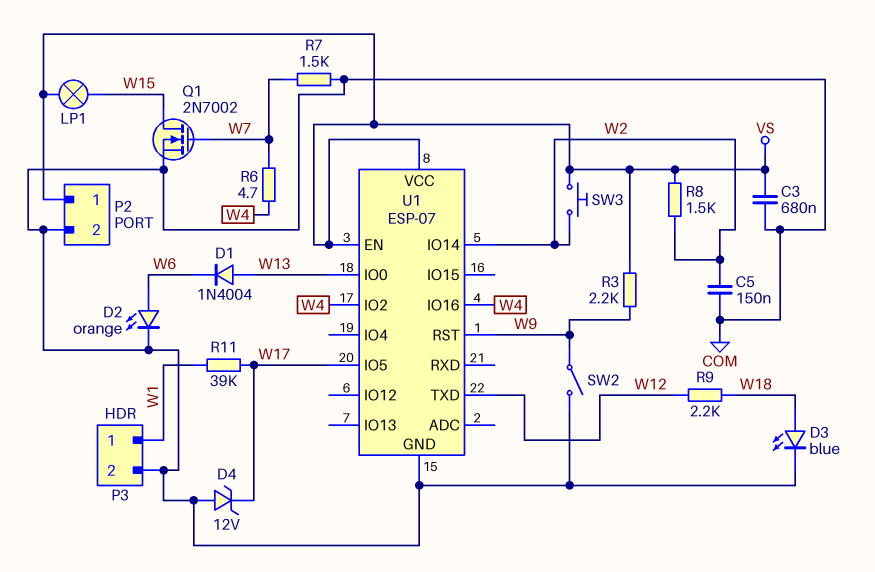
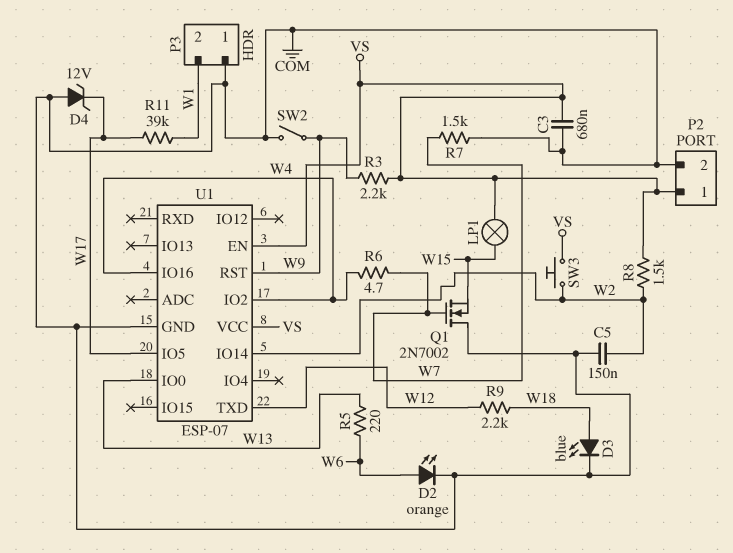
D1: diode 1N4004 (A W13, K W6) -> none
P3 pin 1: W1 -> COM
P3 pin 2: COM -> W1
Q1: NMOS 2N7002 (G W7, D W15, S COM) -> NMOS 2N7002 (G W7, D COM, S W15)
R5: none -> 220 (W6, W13)

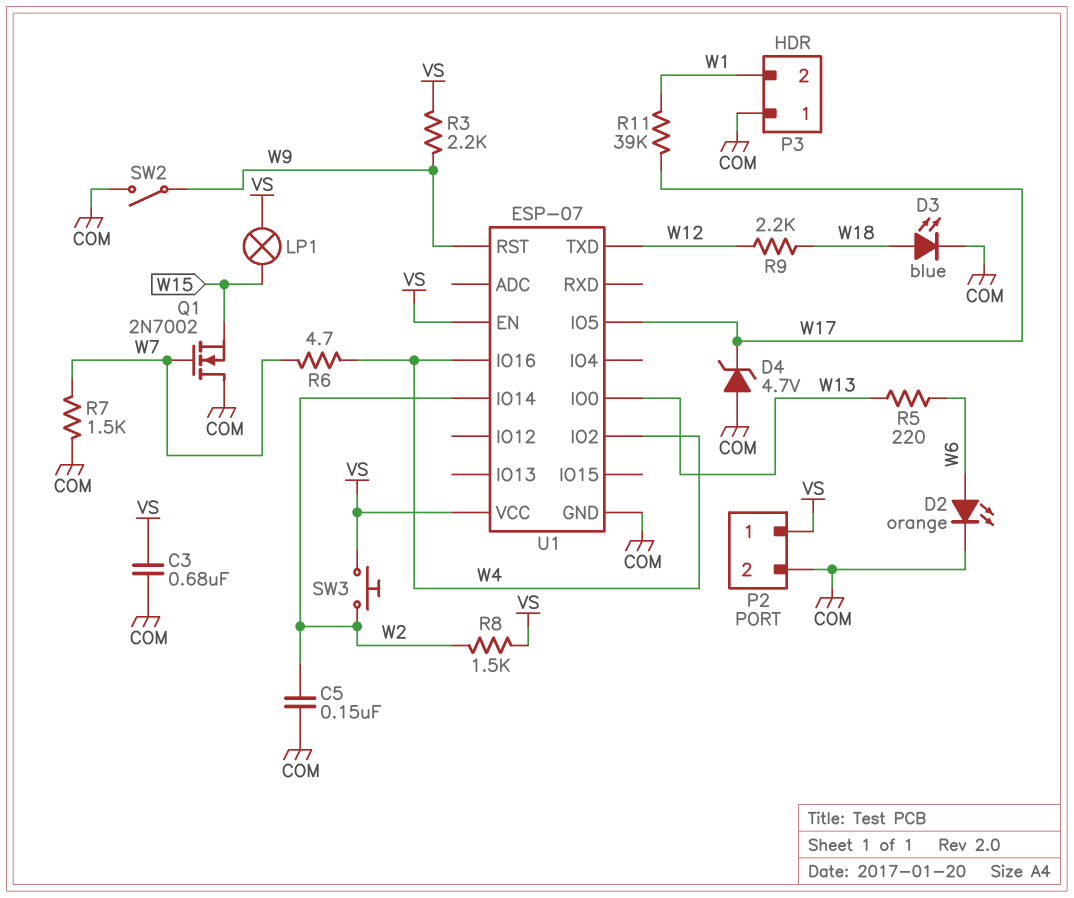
D4: zener 12V (A COM, K W17) -> zener 4.7V (A COM, K W17)

